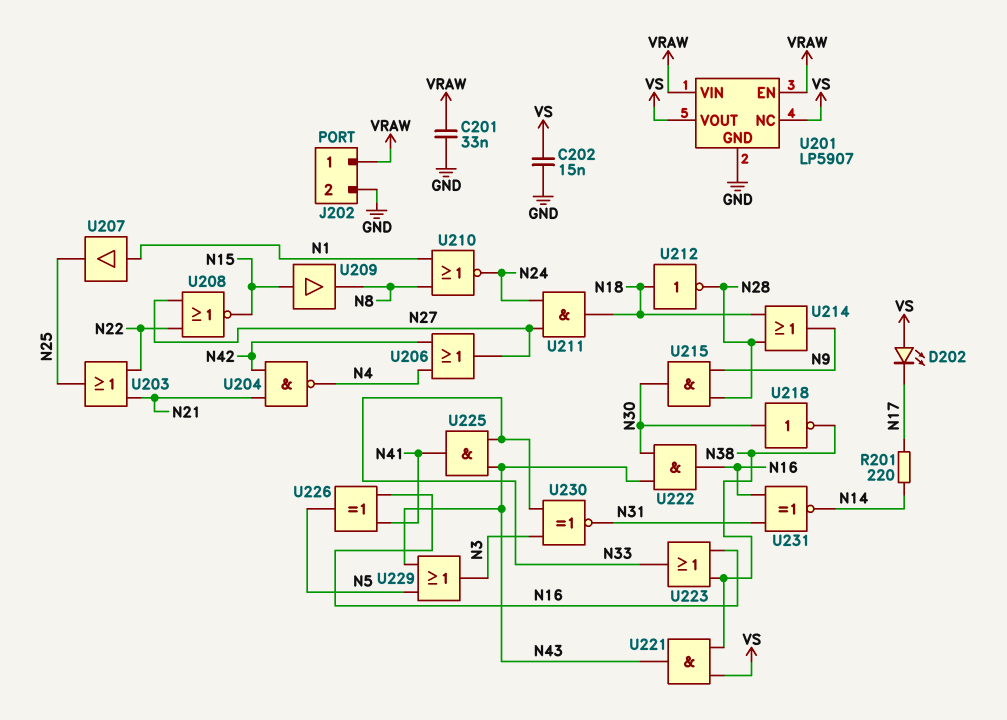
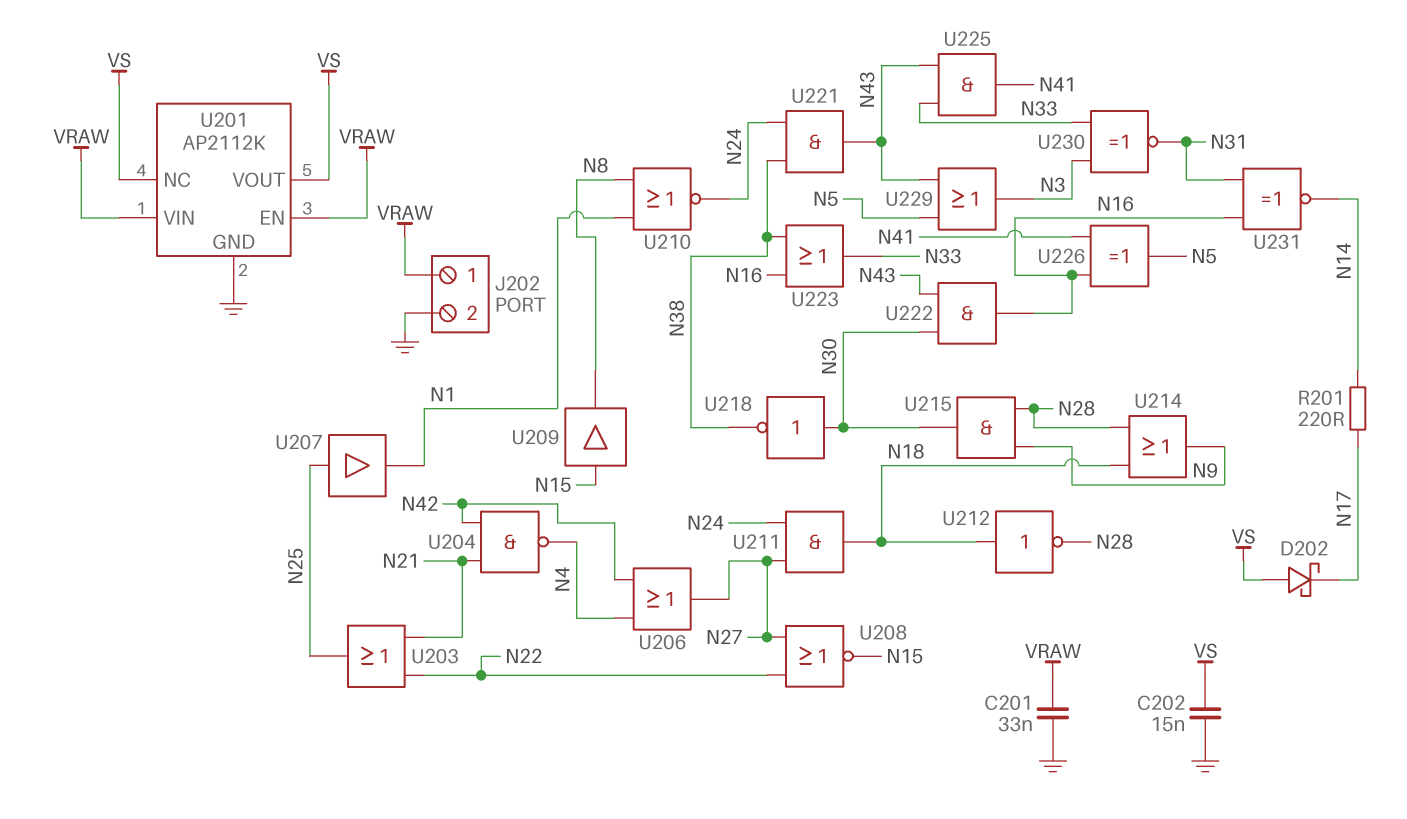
D202: LED (A VS, K N17) -> schottky (A VS, K N17)
U201: LP5907 -> AP2112K
U207: buffer (in N1, out N25) -> buffer (in N25, out N1)
U221: AND (in N38, in VS, out N43) -> AND (in N24, in N38, out N43)

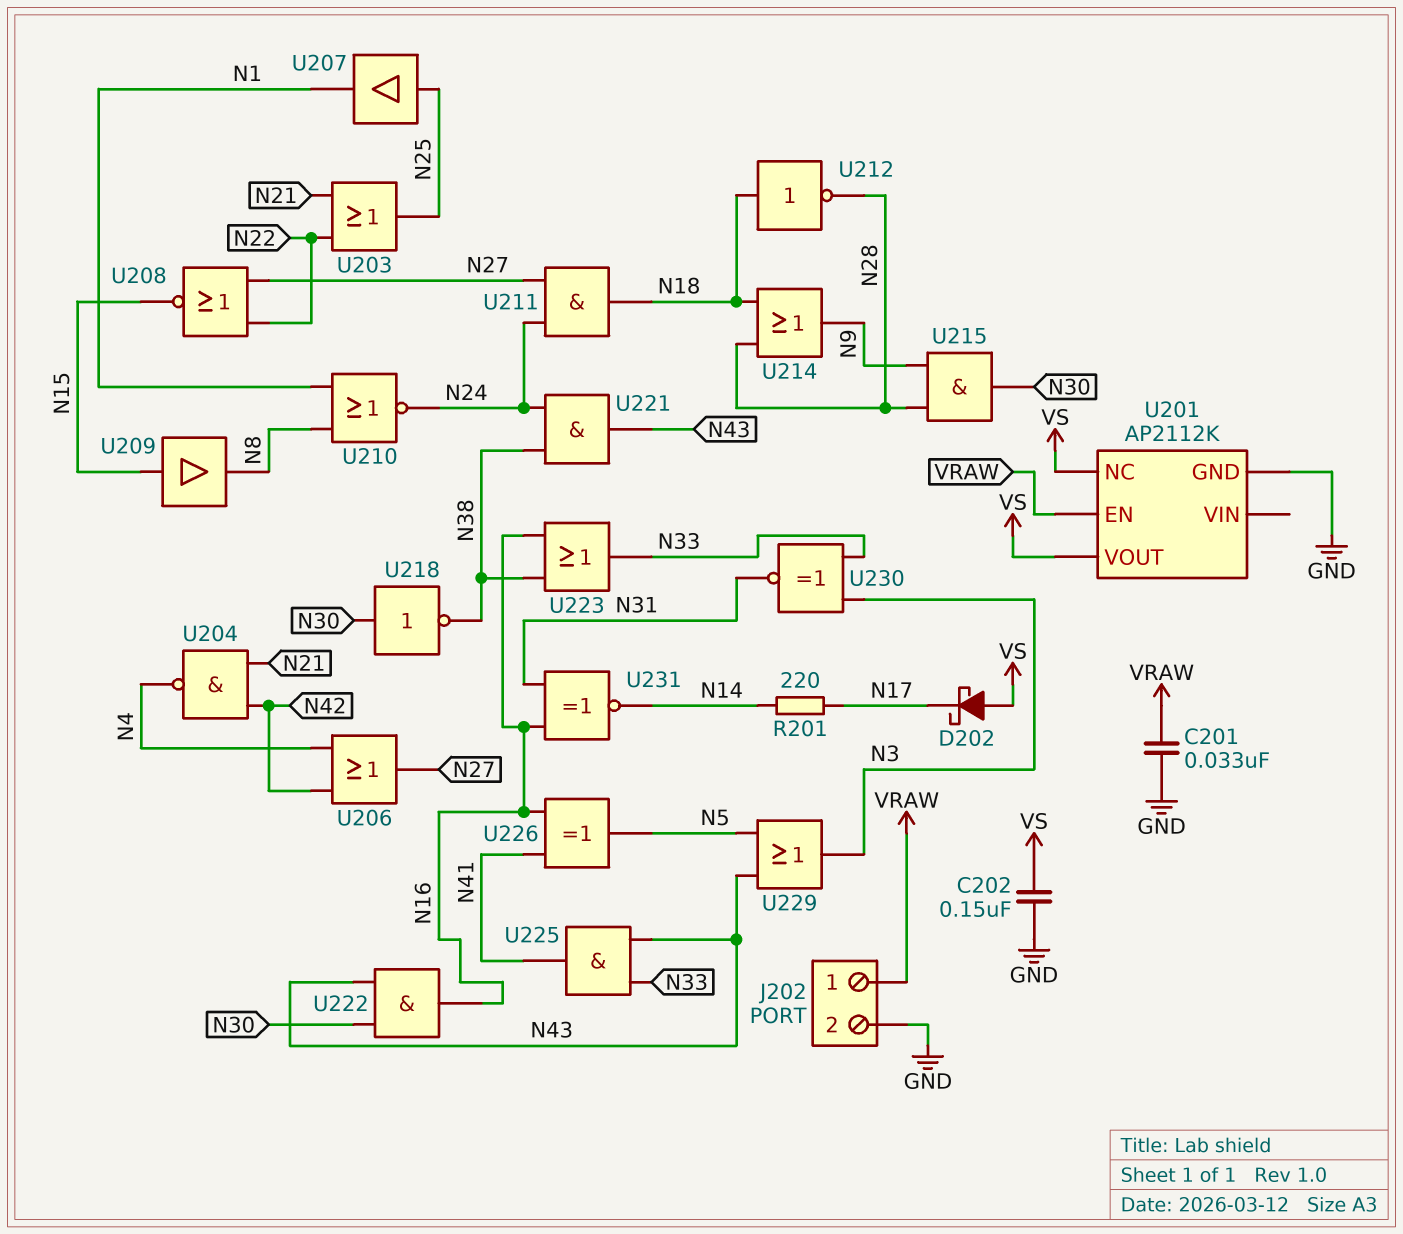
C202: 15nF (GND, VS) -> 150nF (GND, VS)
U201 pin VIN: VRAW -> none

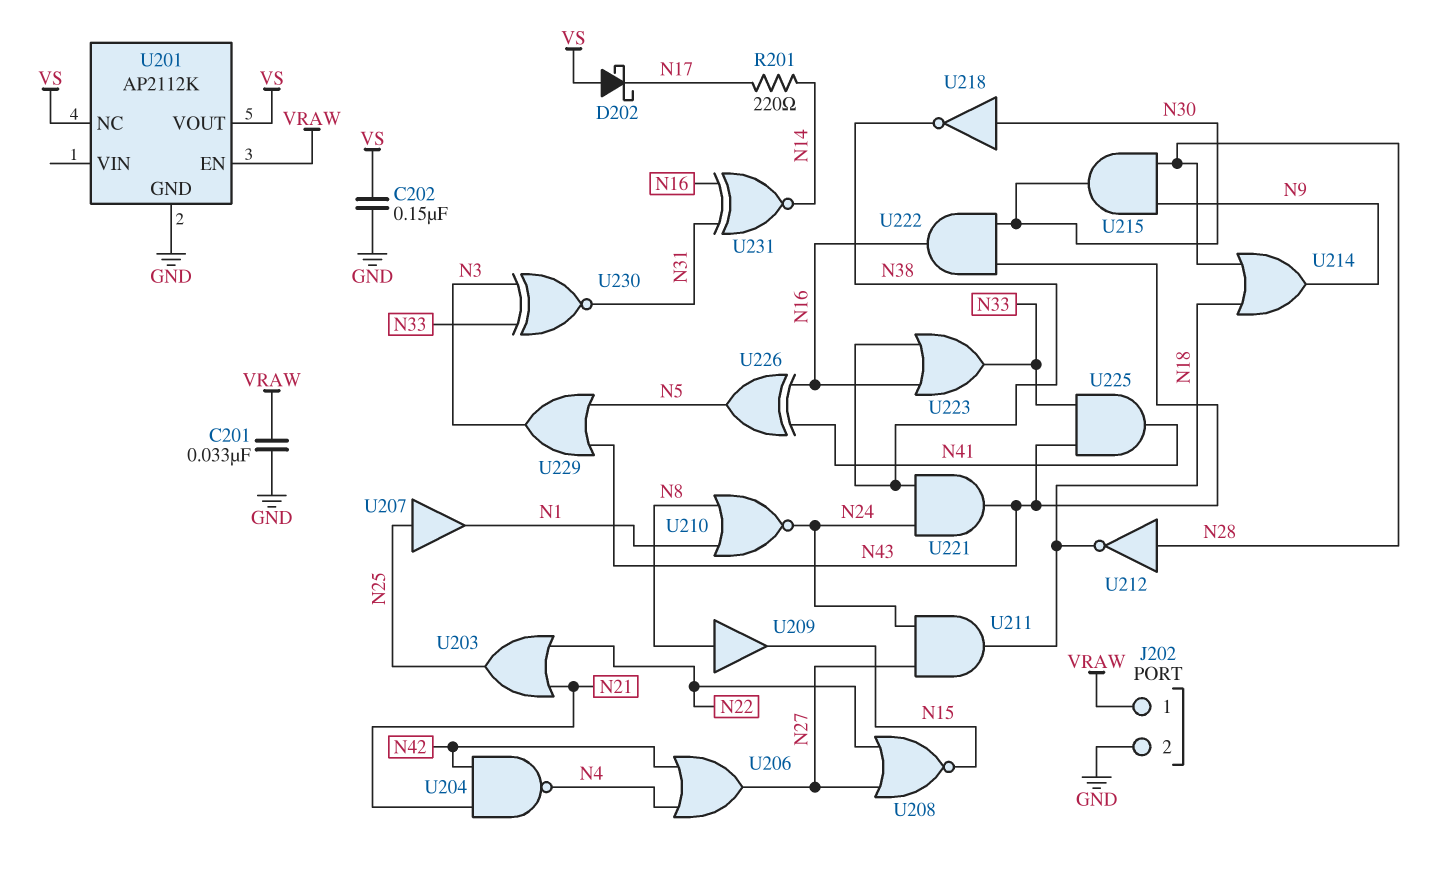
U209: buffer (in N15, out N8) -> buffer (in N8, out N15)
U212: NOT (in N18, out N28) -> NOT (in N28, out N18)

